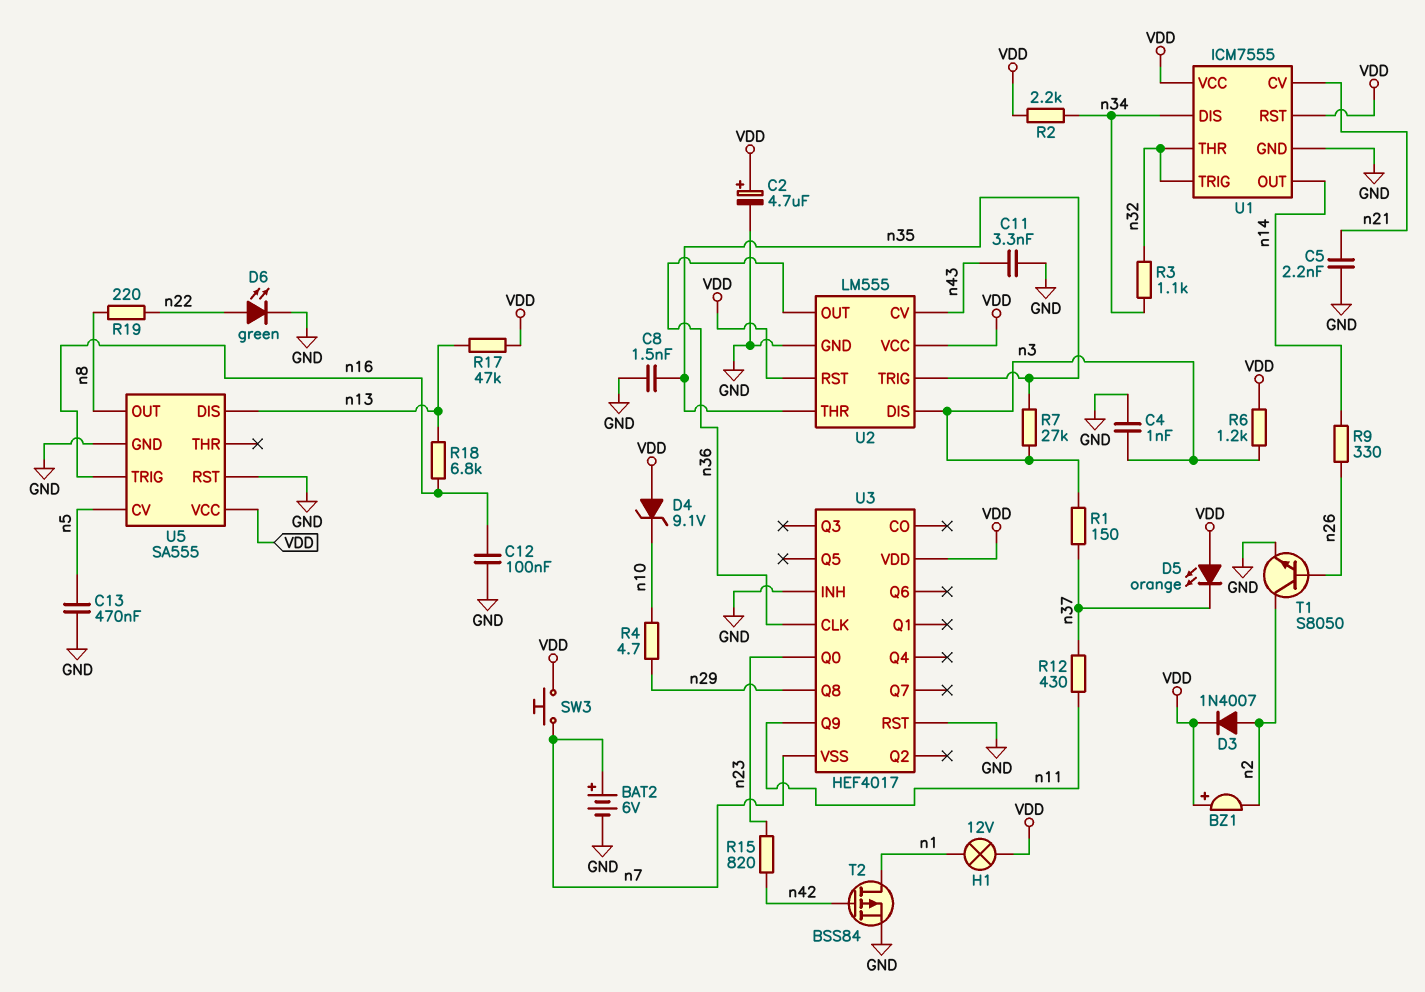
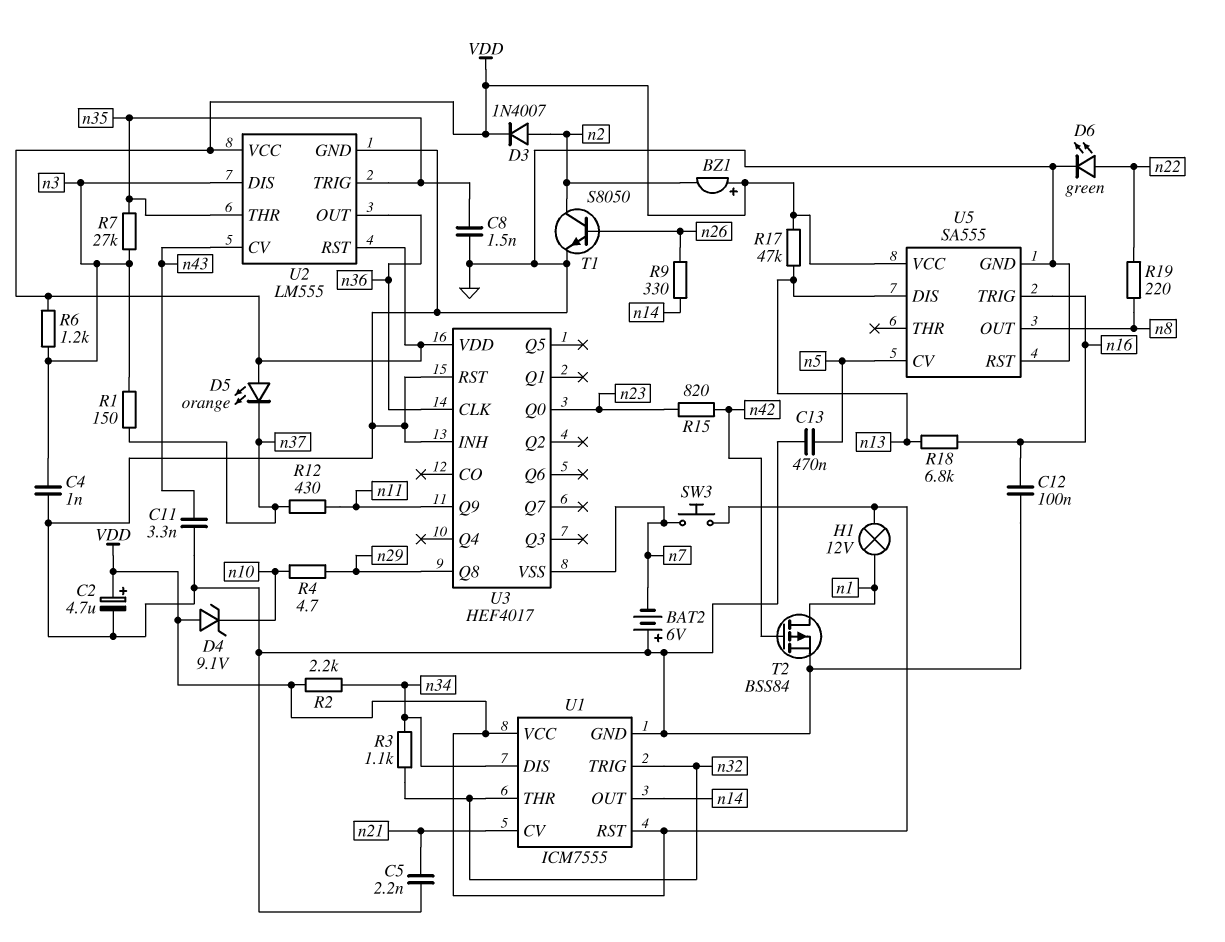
BAT2: 6V (plus n7, minus GND) -> 6V (plus GND, minus n7)

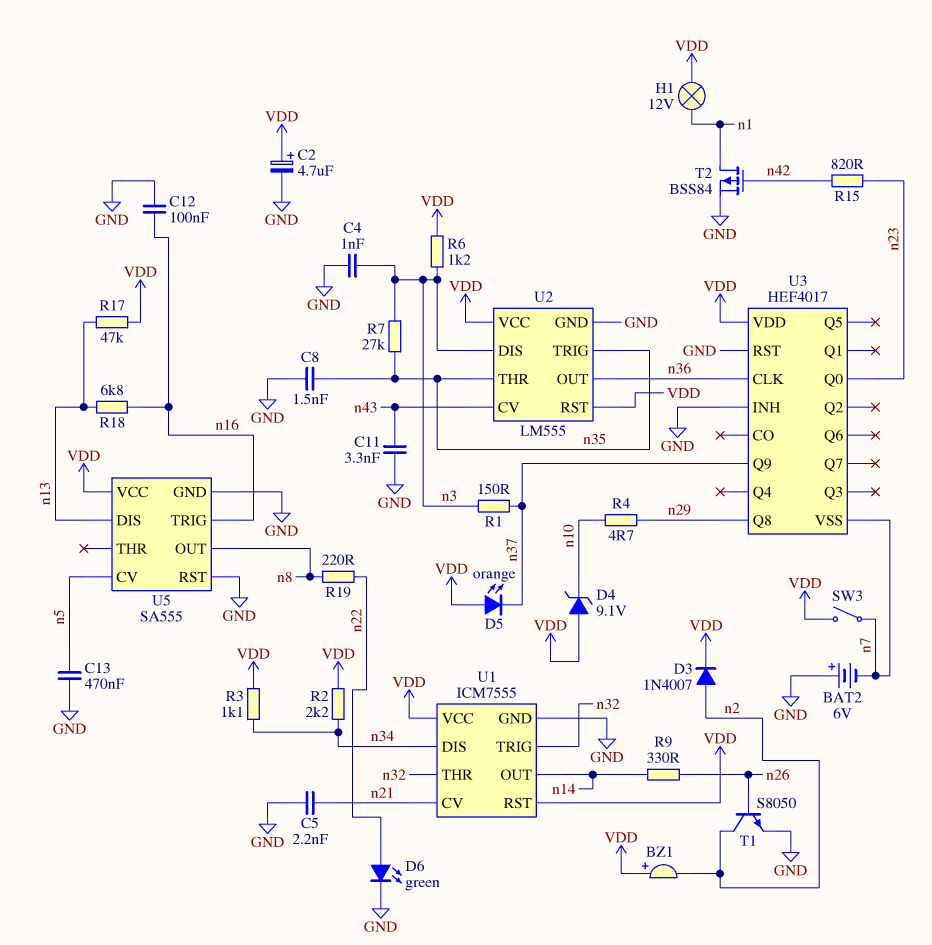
R3: 1.1k (n32, n34) -> 1.1k (VDD, n34)
R12: 430 (n11, n37) -> none
SW3: button (VDD, n7) -> switch (VDD, n7)
U3 pin Q9: n11 -> n37

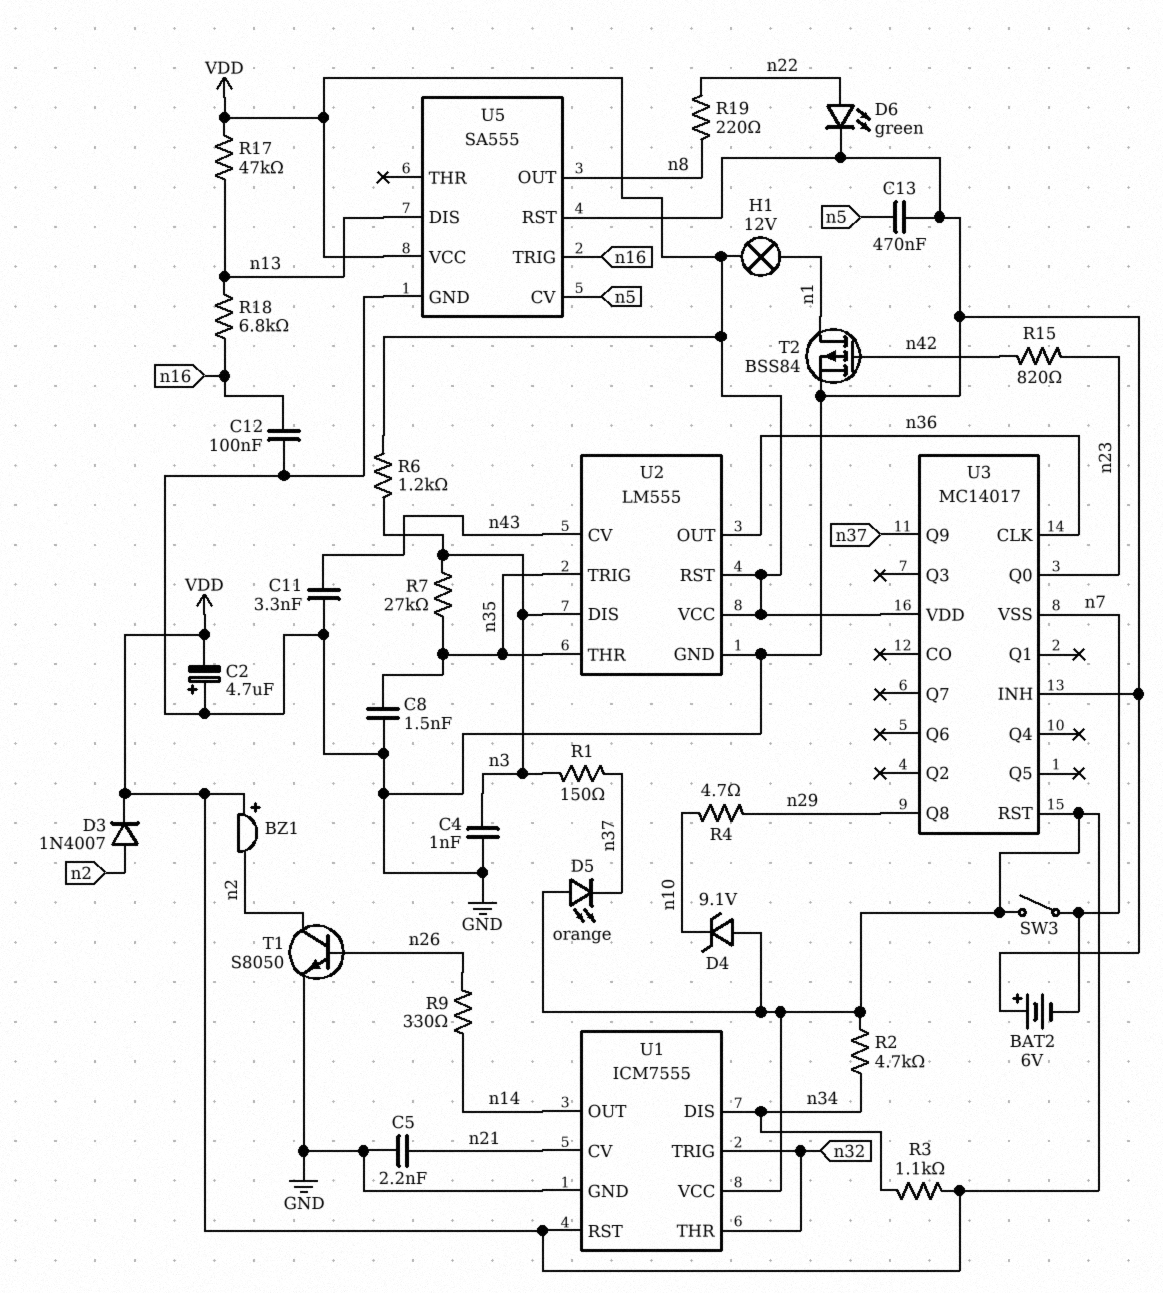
C2: 4.7uF (plus VDD, minus GND) -> 4.7uF (plus GND, minus VDD)
R2: 2.2k (VDD, n34) -> 4.7k (VDD, n34)
U3: HEF4017 -> MC14017
U3 pin RST: GND -> VDD

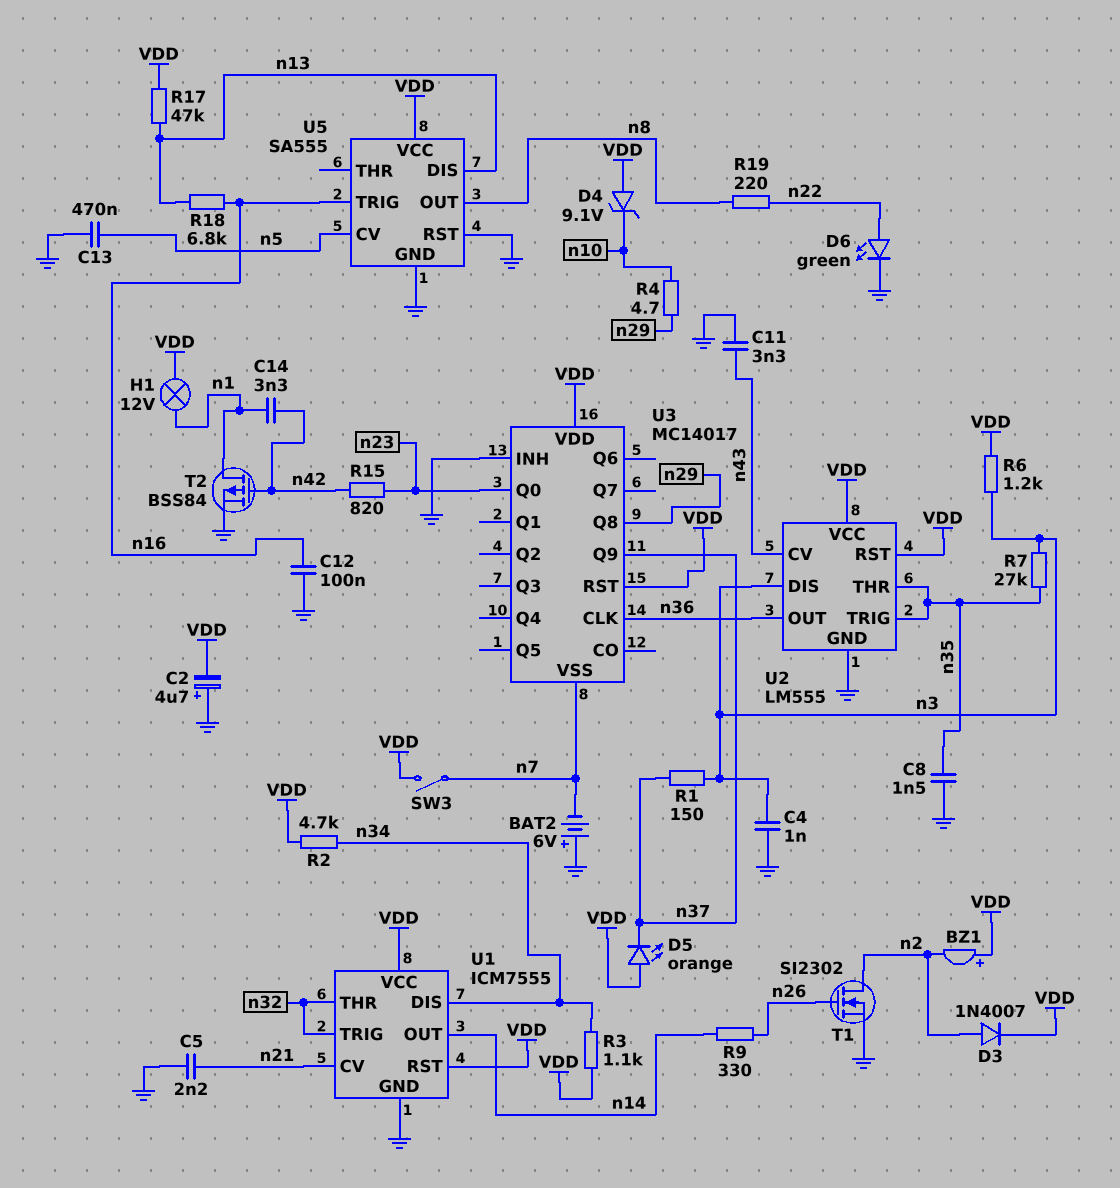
C14: none -> 3.3nF (n1, n42)
T1: NPN S8050 (B n26, C n2, E GND) -> NMOS SI2302 (G n26, D n2, S GND)

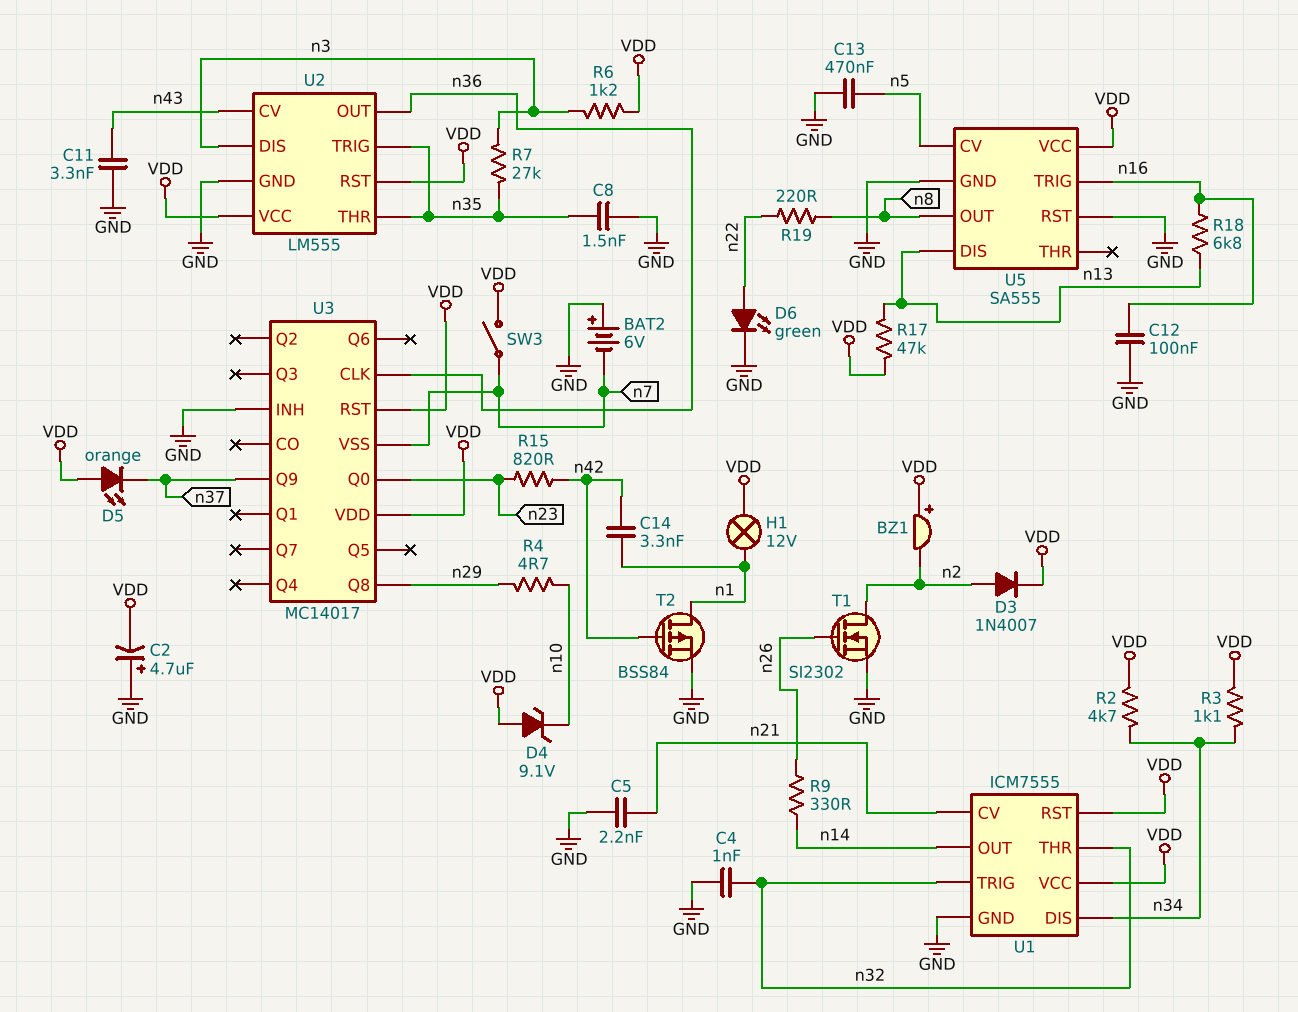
C4: 1nF (GND, n3) -> 1nF (GND, n32)
R1: 150 (n3, n37) -> none

